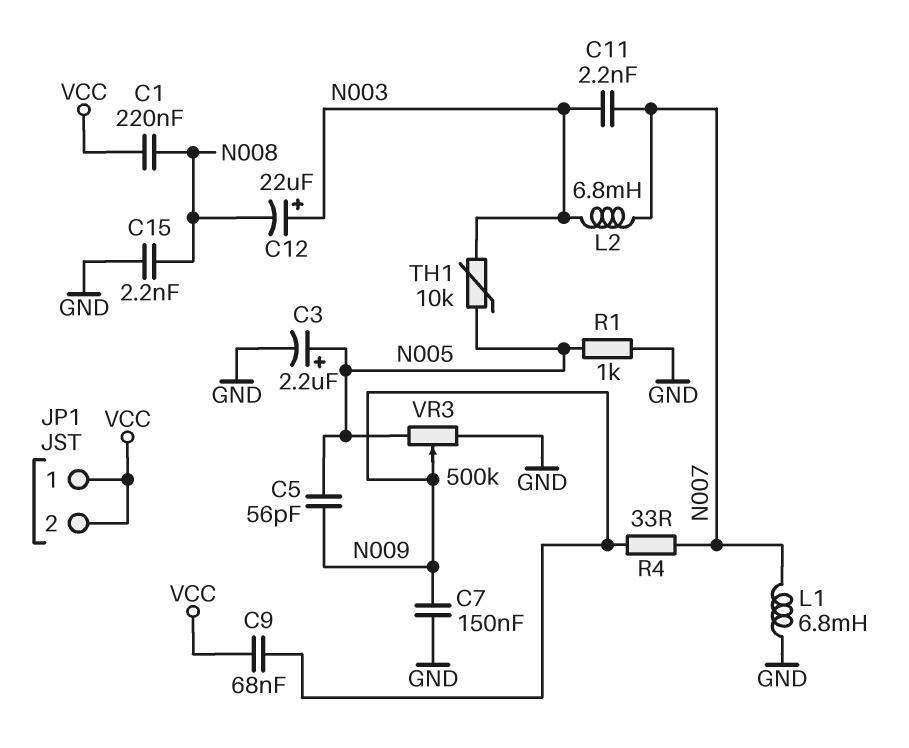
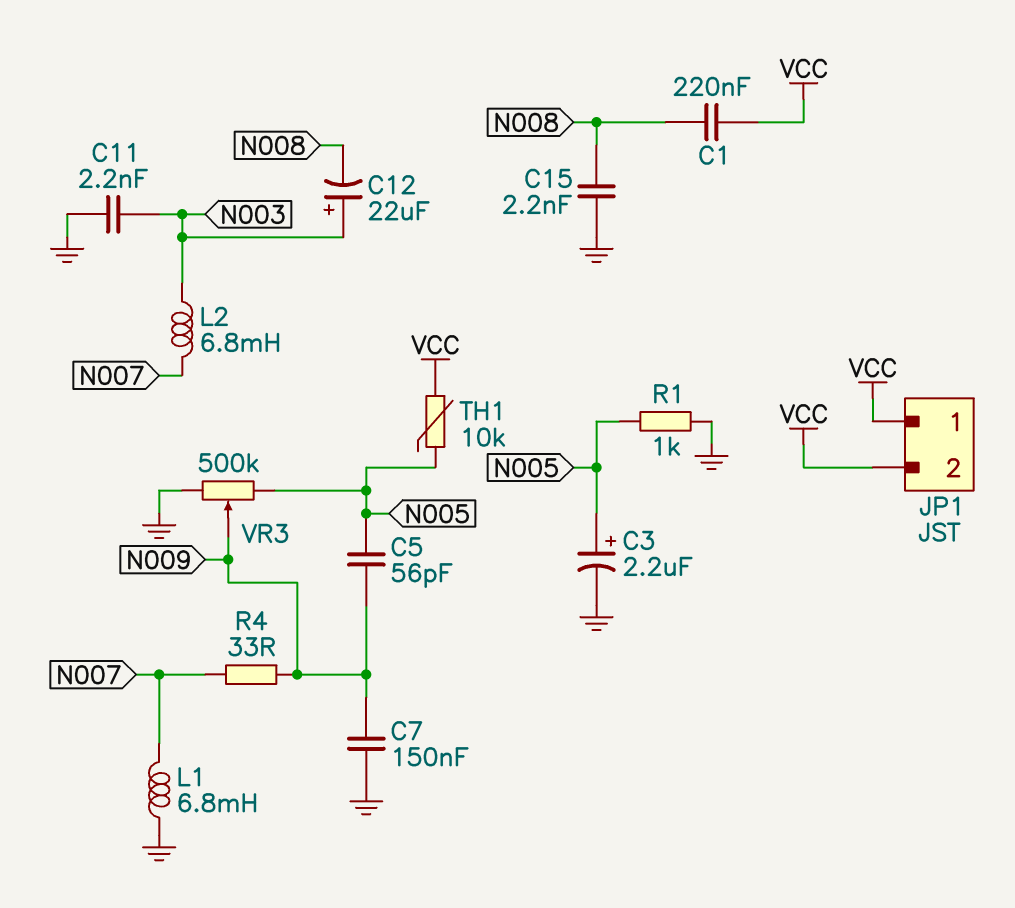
C9: 68nF (N009, VCC) -> none
C11: 2.2nF (N003, N007) -> 2.2nF (GND, N003)
TH1: 10k (N003, N005) -> 10k (N005, VCC)

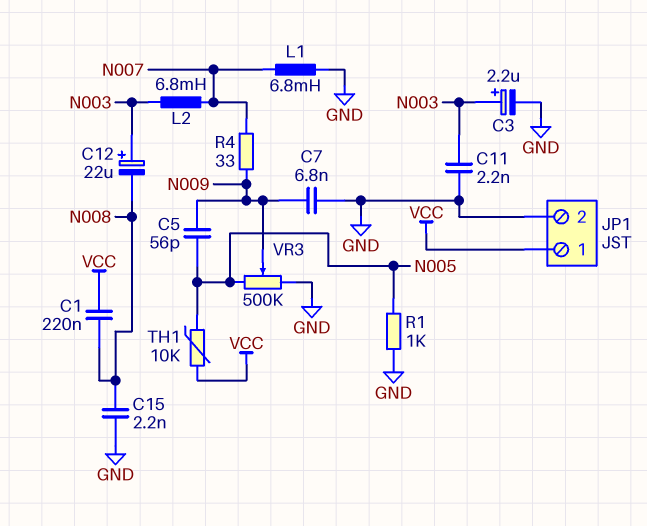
C3: 2.2uF (plus N005, minus GND) -> 2.2uF (plus N003, minus GND)
C7: 150nF (GND, N009) -> 6.8nF (GND, N009)
JP1 pin 2: VCC -> GND

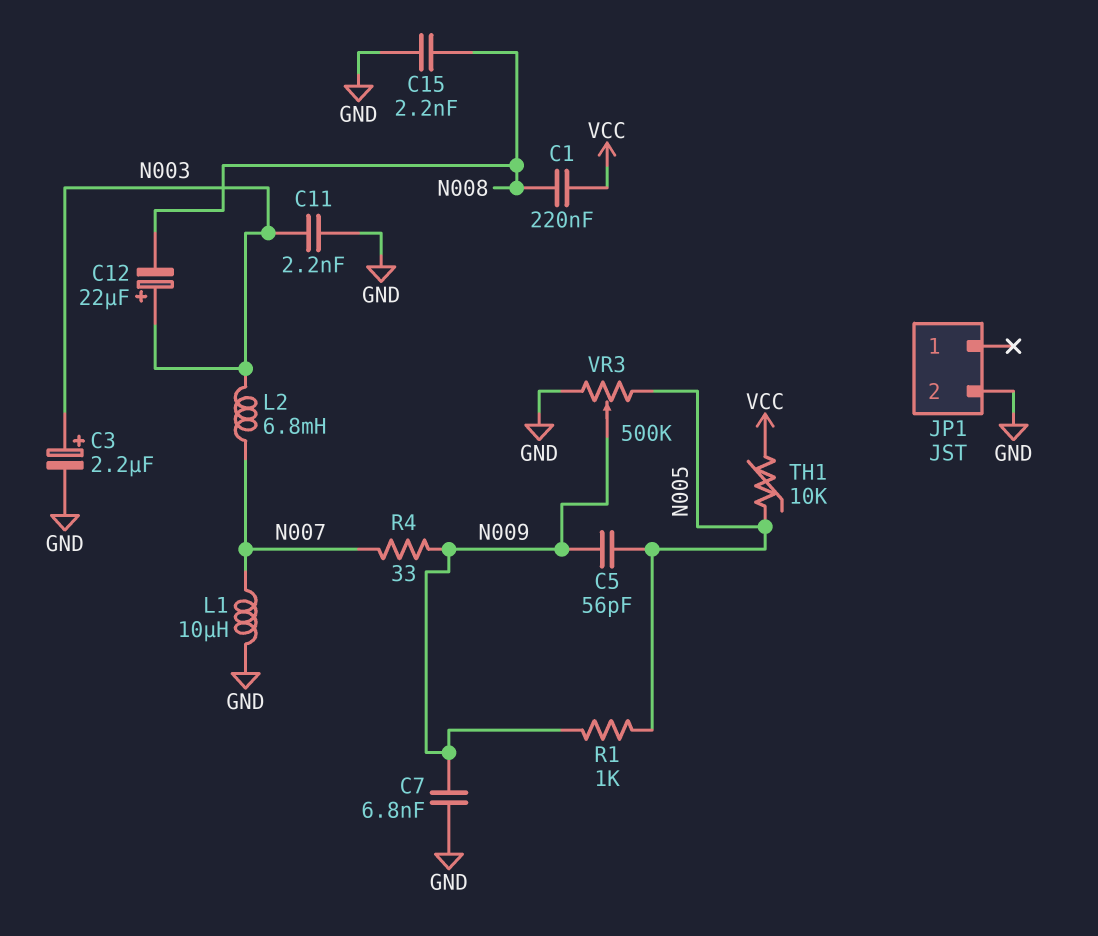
JP1 pin 1: VCC -> none
L1: 6.8mH (GND, N007) -> 10uH (GND, N007)
R1: 1k (GND, N005) -> 1k (N005, N009)

